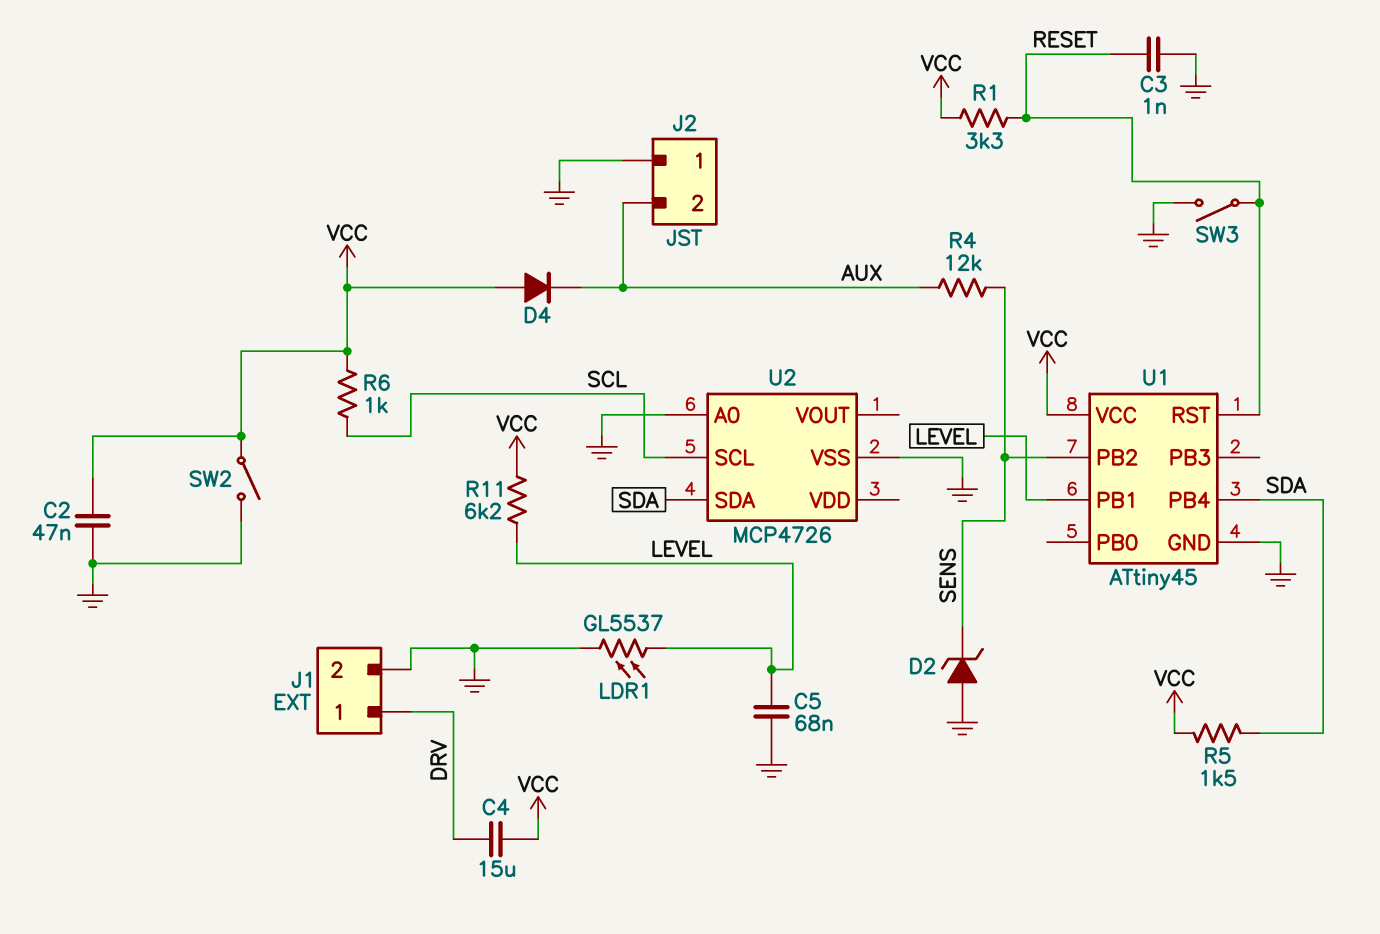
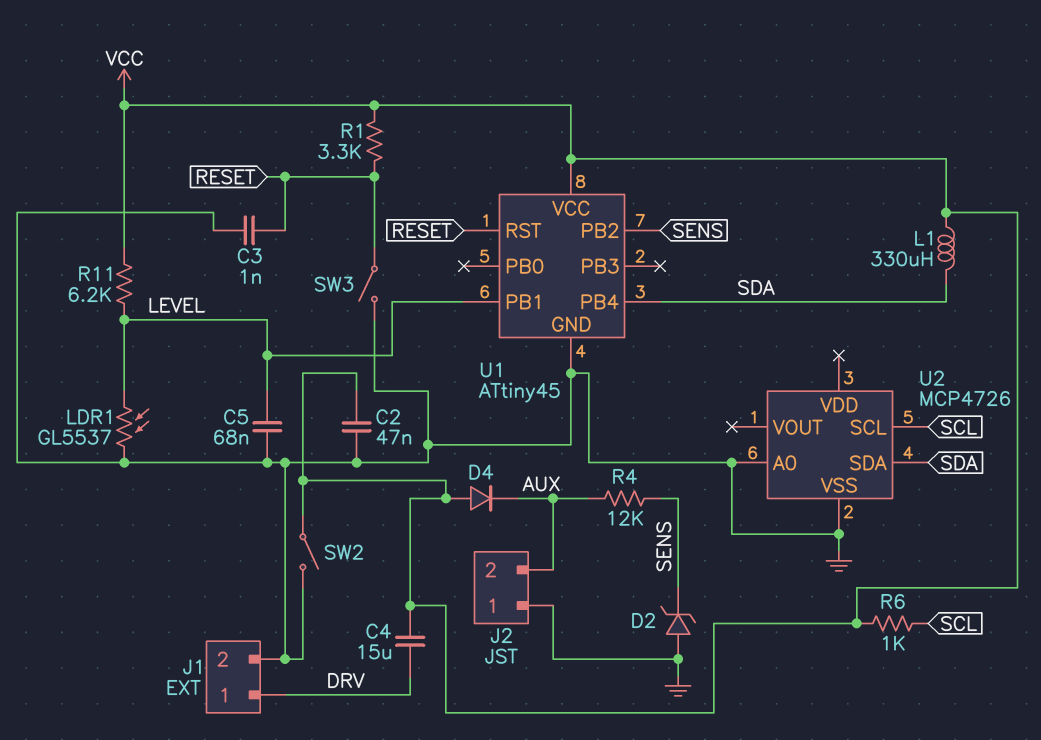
L1: none -> 330uH (SDA, VCC)
R5: 1.5k (SDA, VCC) -> none

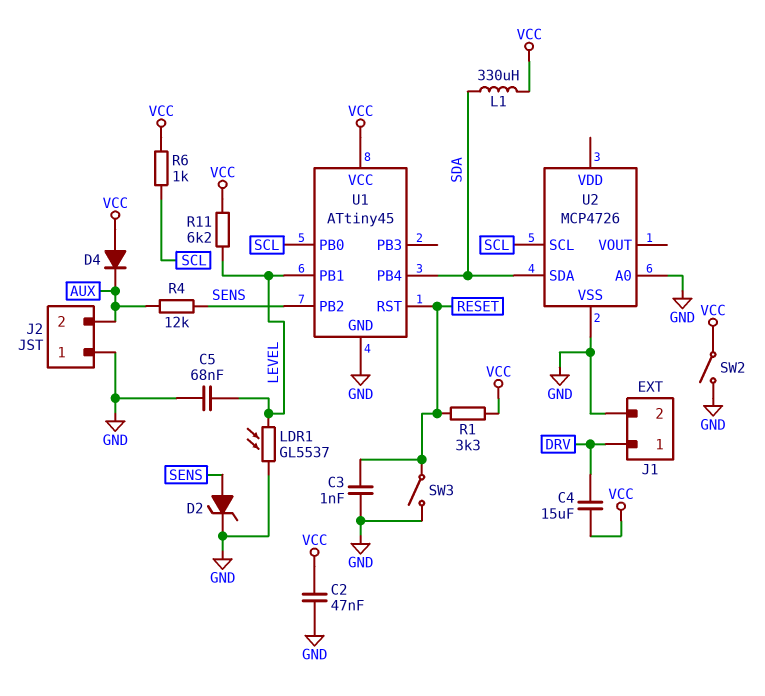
D2: zener (A GND, K SENS) -> zener (A SENS, K GND)
U1 pin PB0: none -> SCL

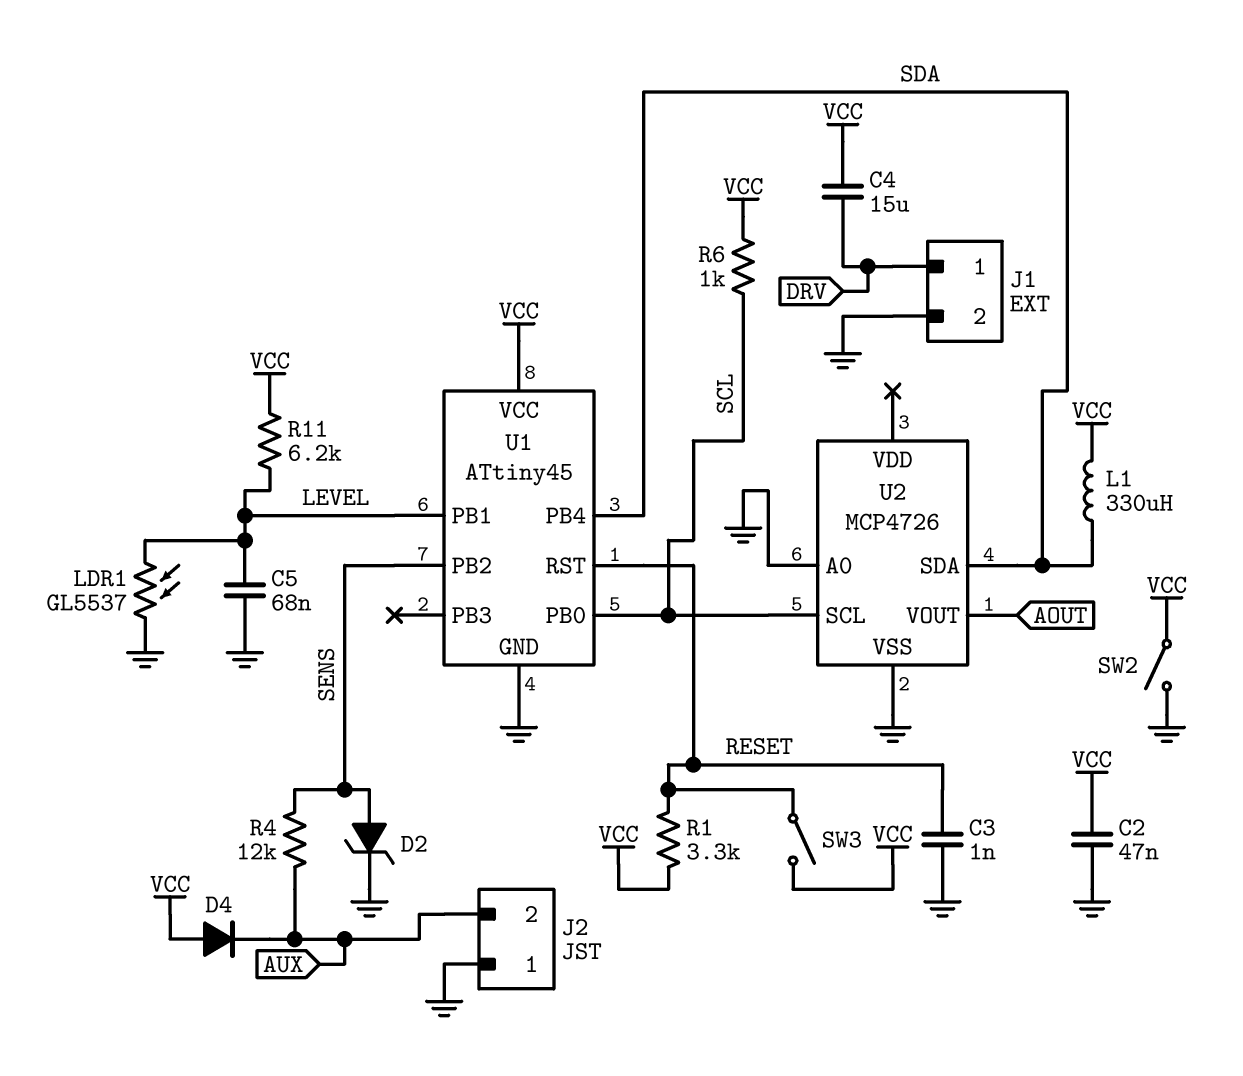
SW3: switch (GND, RESET) -> switch (RESET, VCC)
U2 pin VOUT: none -> AOUT

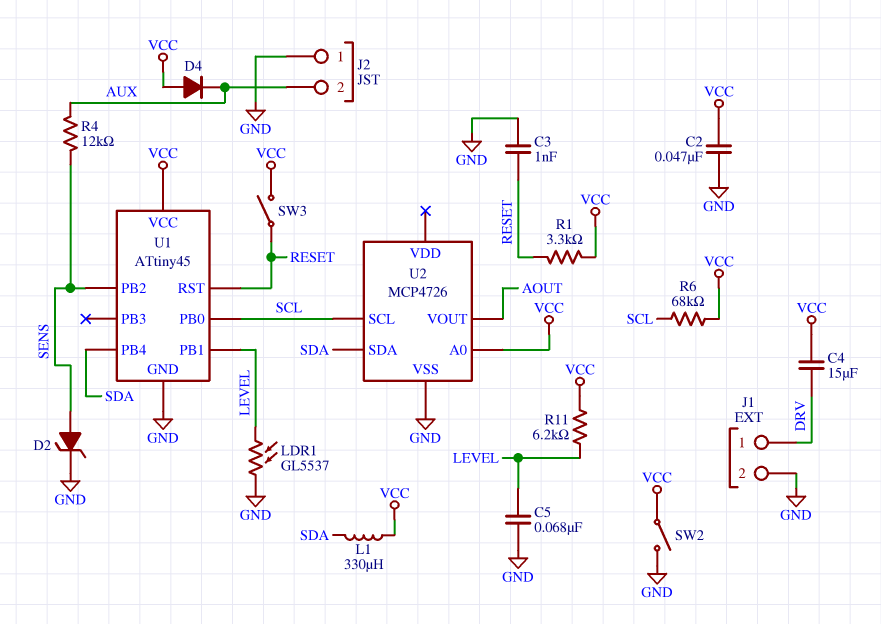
R6: 1k (SCL, VCC) -> 68k (SCL, VCC)
U2 pin A0: GND -> VCC

